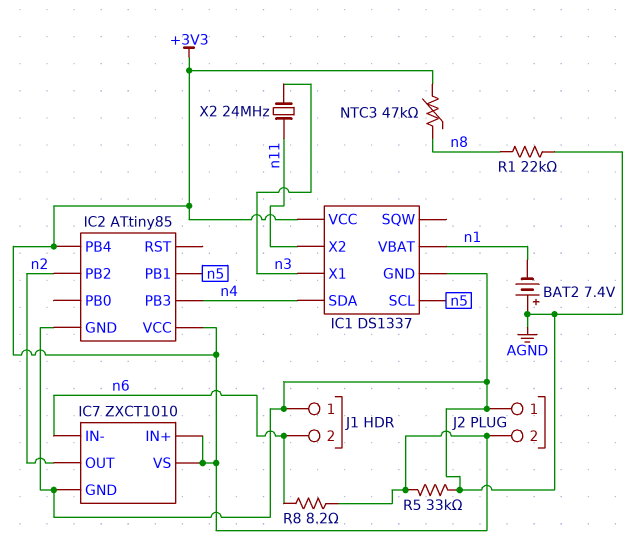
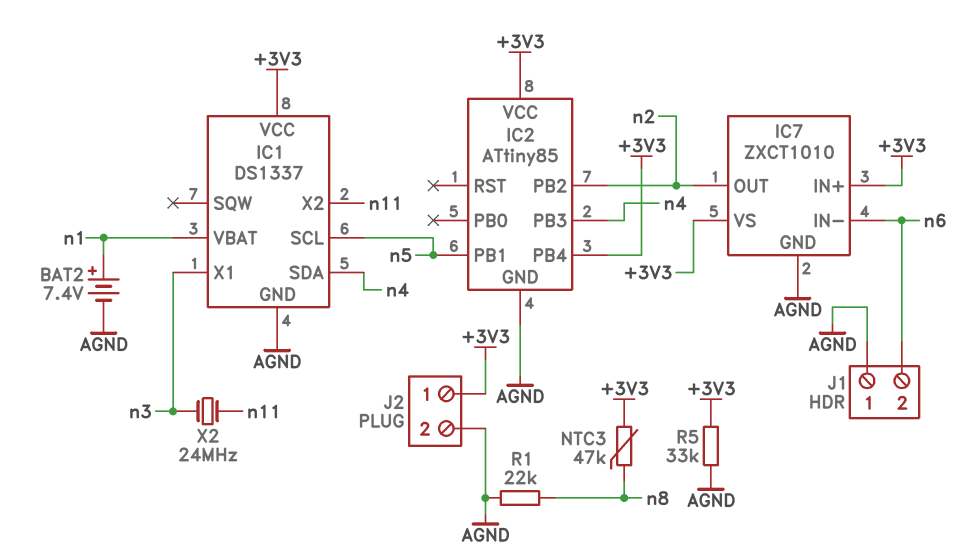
BAT2: 7.4V (plus AGND, minus n1) -> 7.4V (plus n1, minus AGND)
J2 pin 1: AGND -> +3V3
J2 pin 2: +3V3 -> AGND
R8: 8.2 (+3V3, n6) -> none

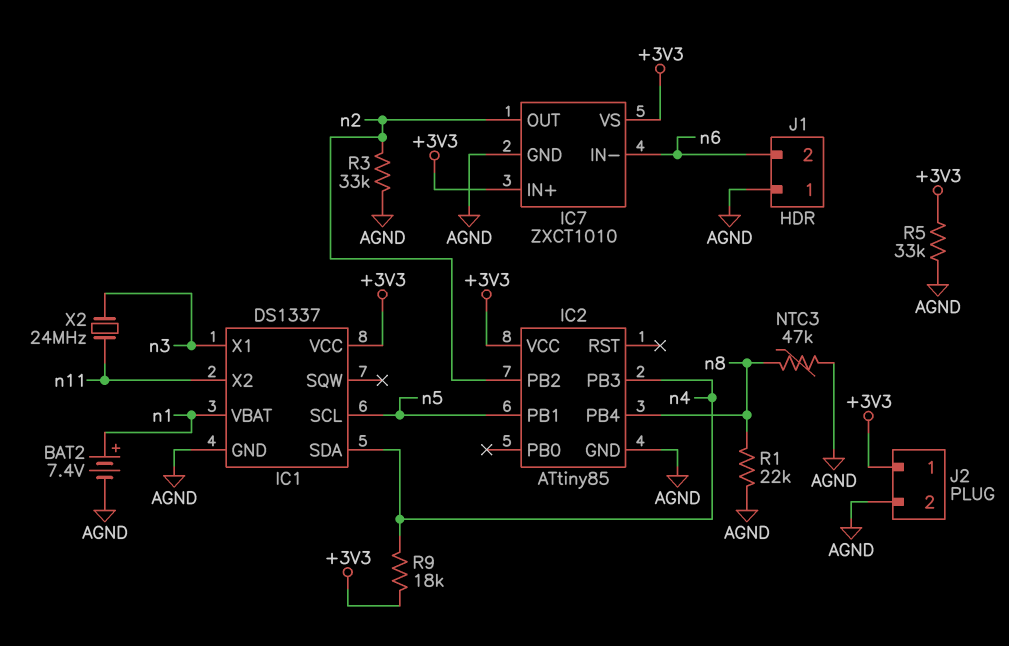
IC2 pin PB4: +3V3 -> n8
NTC3: 47k (+3V3, n8) -> 47k (AGND, n8)
R3: none -> 33k (AGND, n2)
R9: none -> 18k (+3V3, n4)

